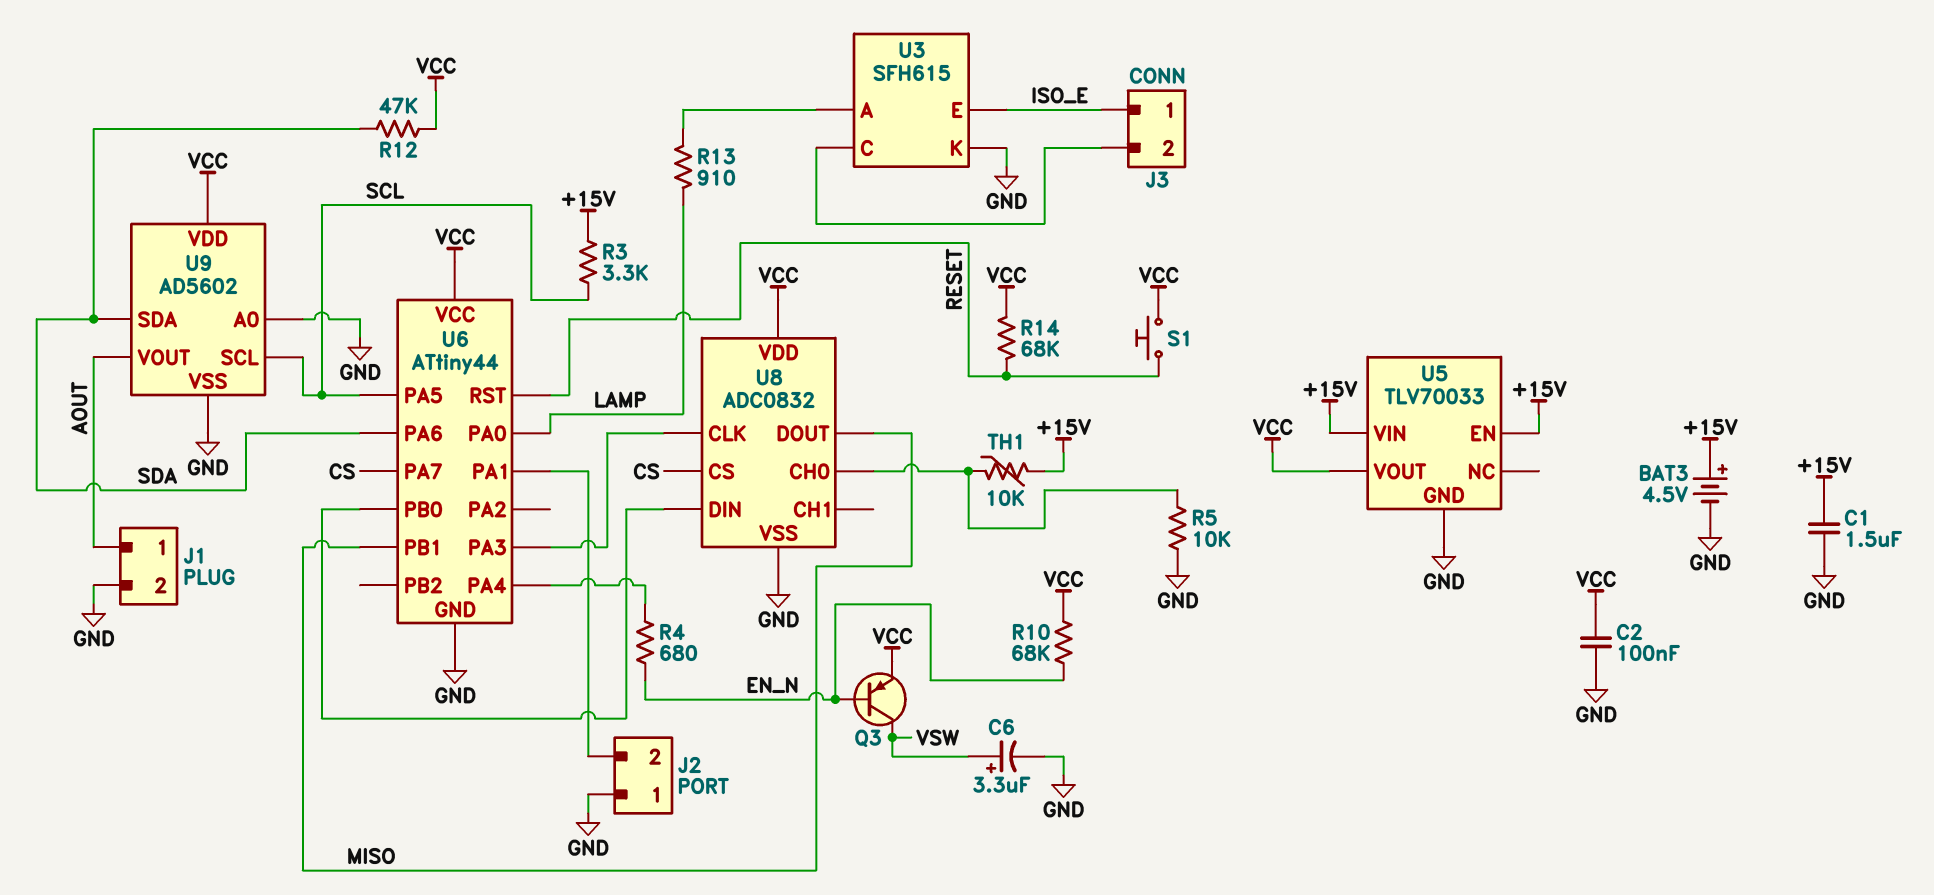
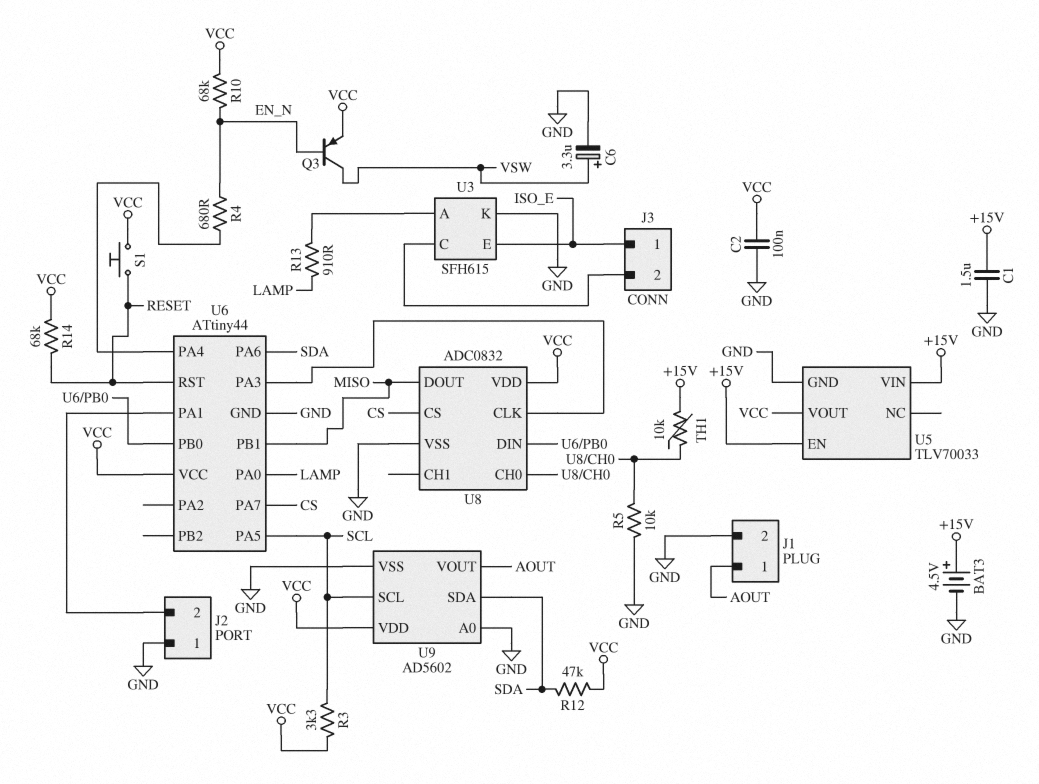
R3: 3.3k (+15V, SCL) -> 3.3k (SCL, VCC)

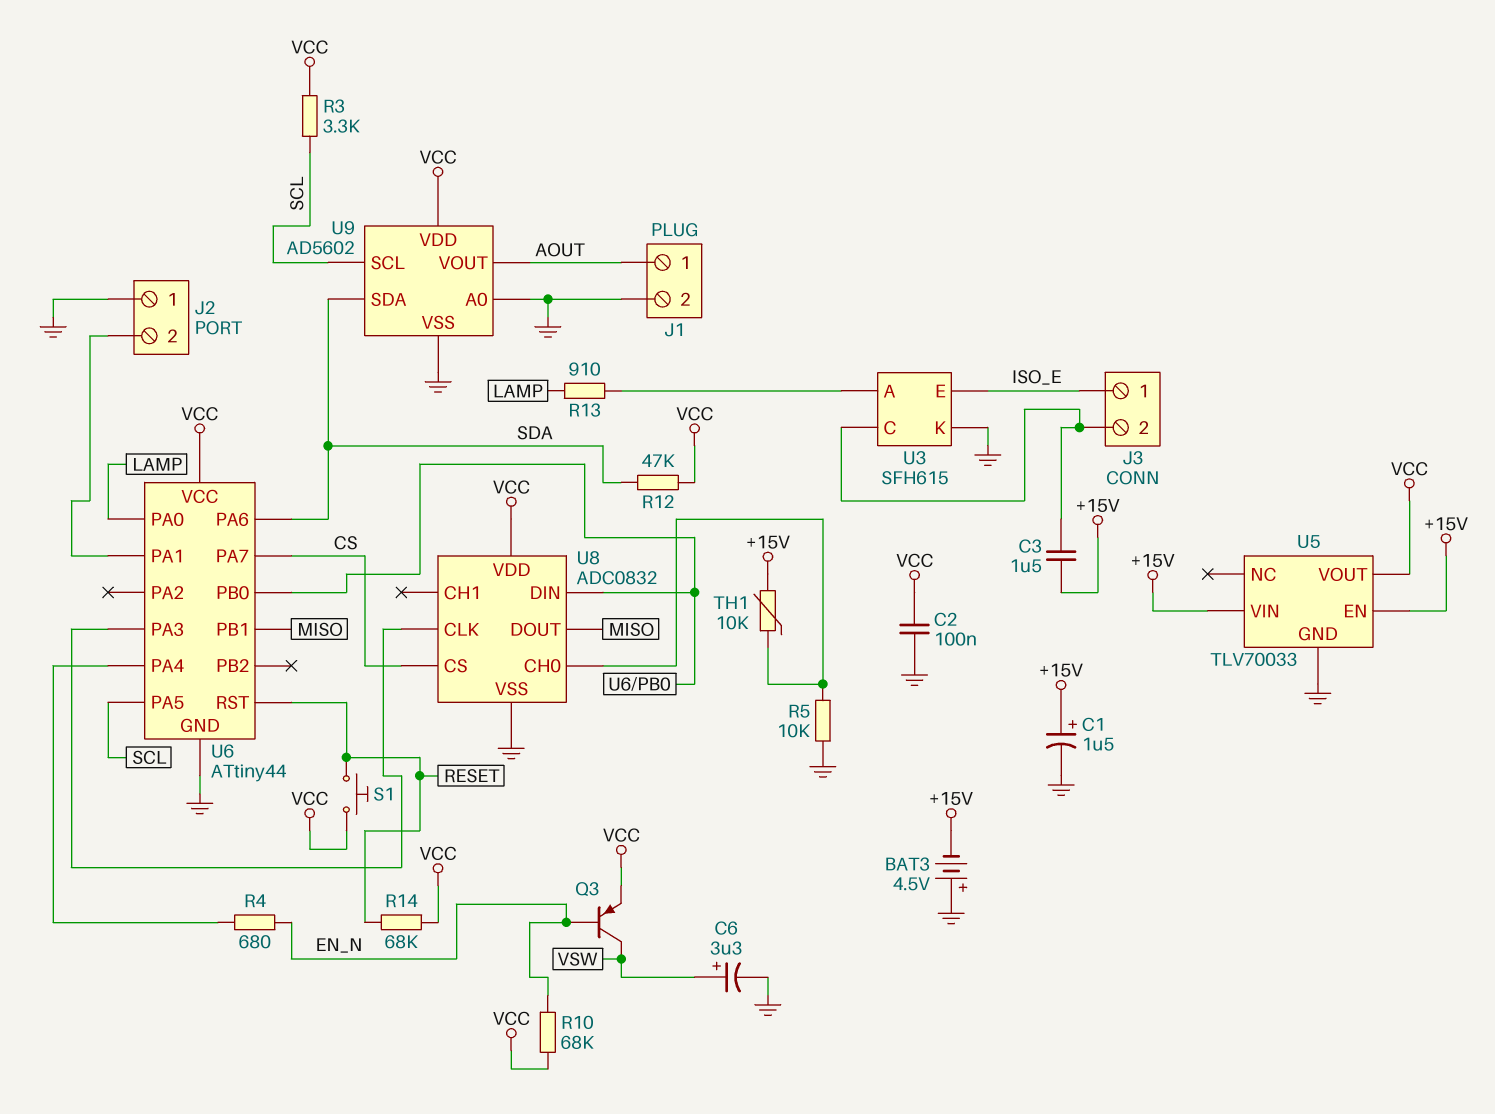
BAT3: 4.5V (plus +15V, minus GND) -> 4.5V (plus GND, minus +15V)
C1: 1.5uF (+15V, GND) -> 1.5uF (plus +15V, minus GND)
C3: none -> 1.5uF (+15V, J3/2)

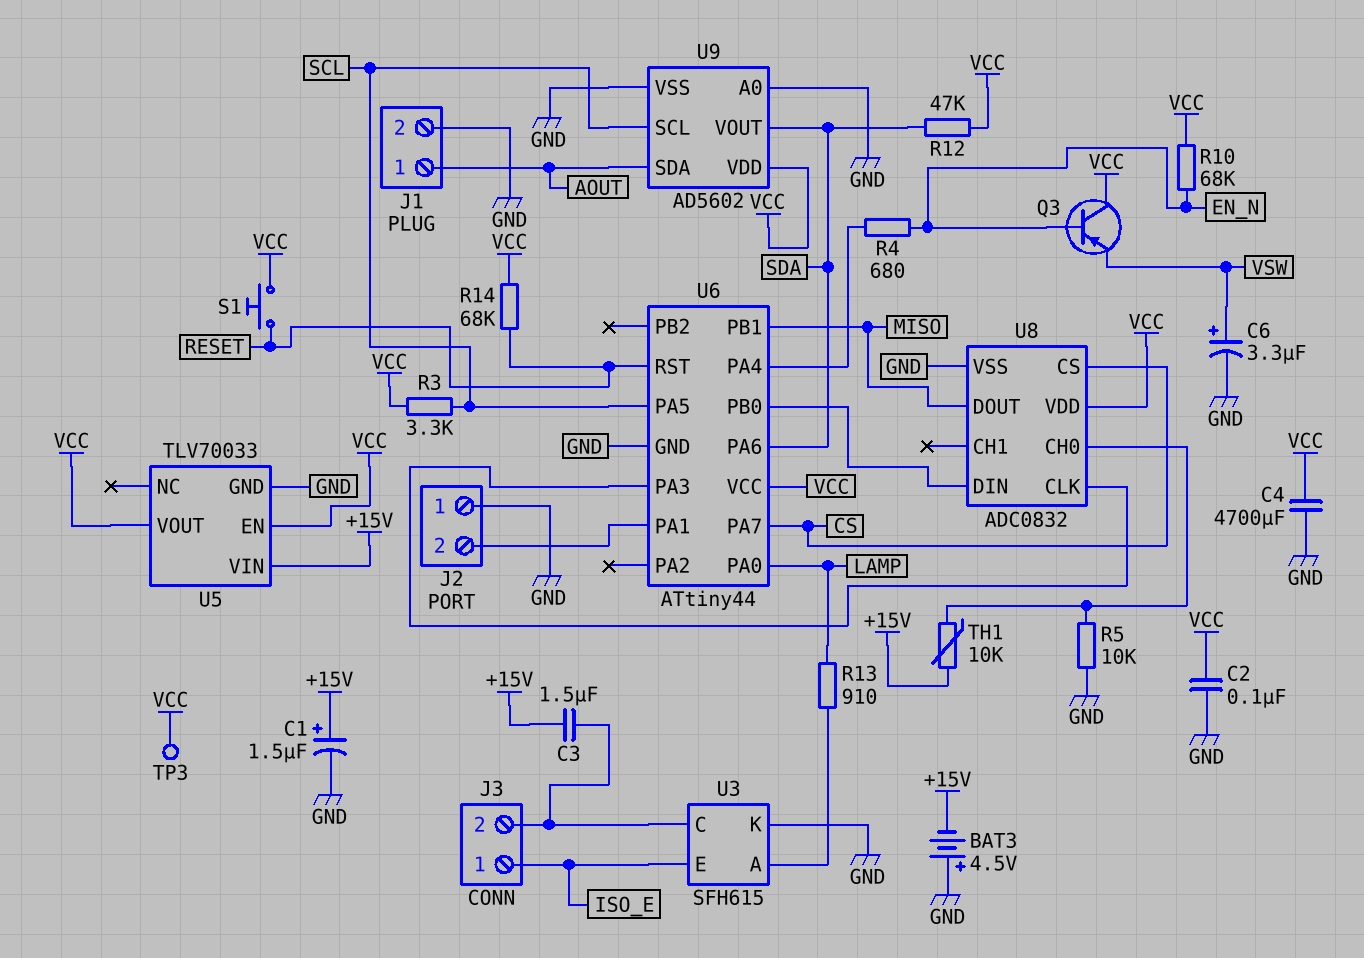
C4: none -> 4700uF (GND, VCC)
Q3: PNP (B EN_N, C VSW, E VCC) -> PNP (B EN_N, C VCC, E VSW)
TP3: none -> test point (VCC)
U5 pin EN: +15V -> VCC
U9 pin SDA: SDA -> AOUT
U9 pin VOUT: AOUT -> SDA

